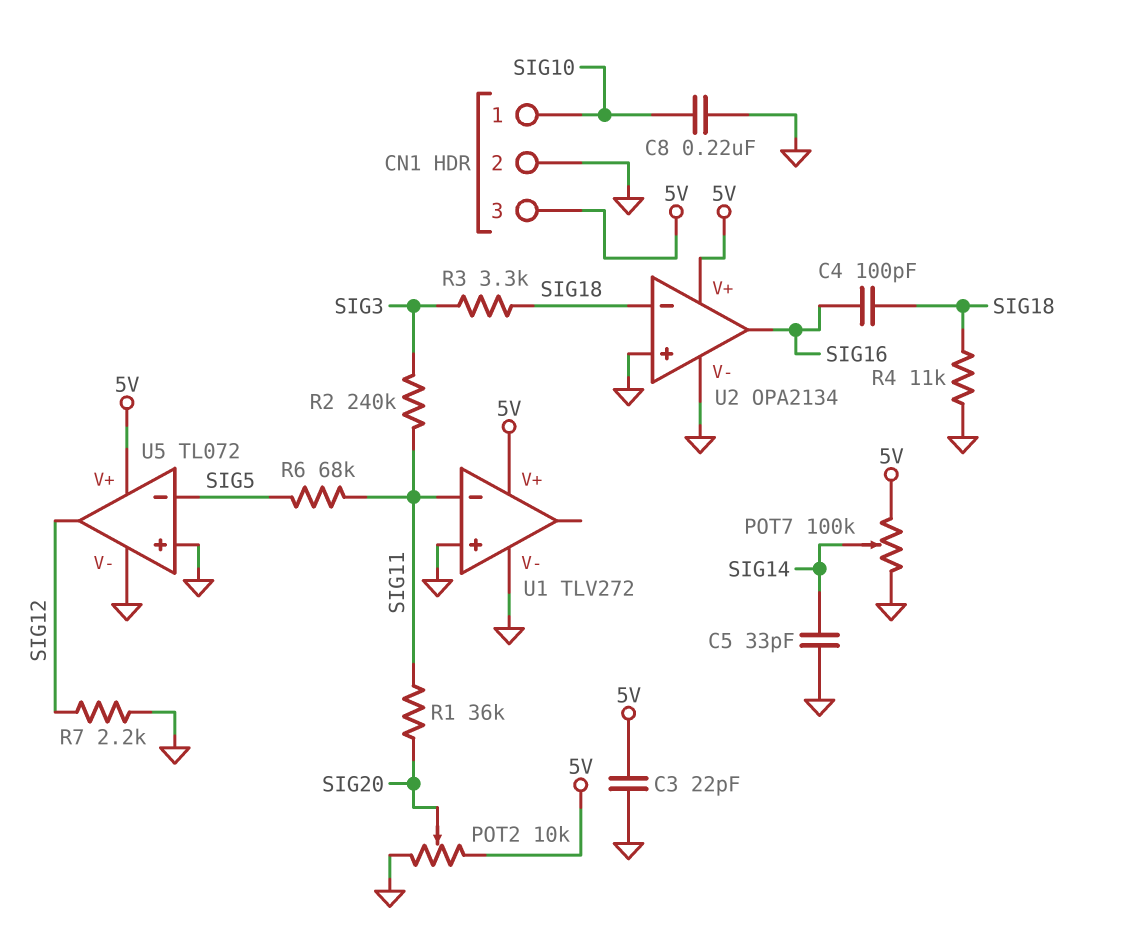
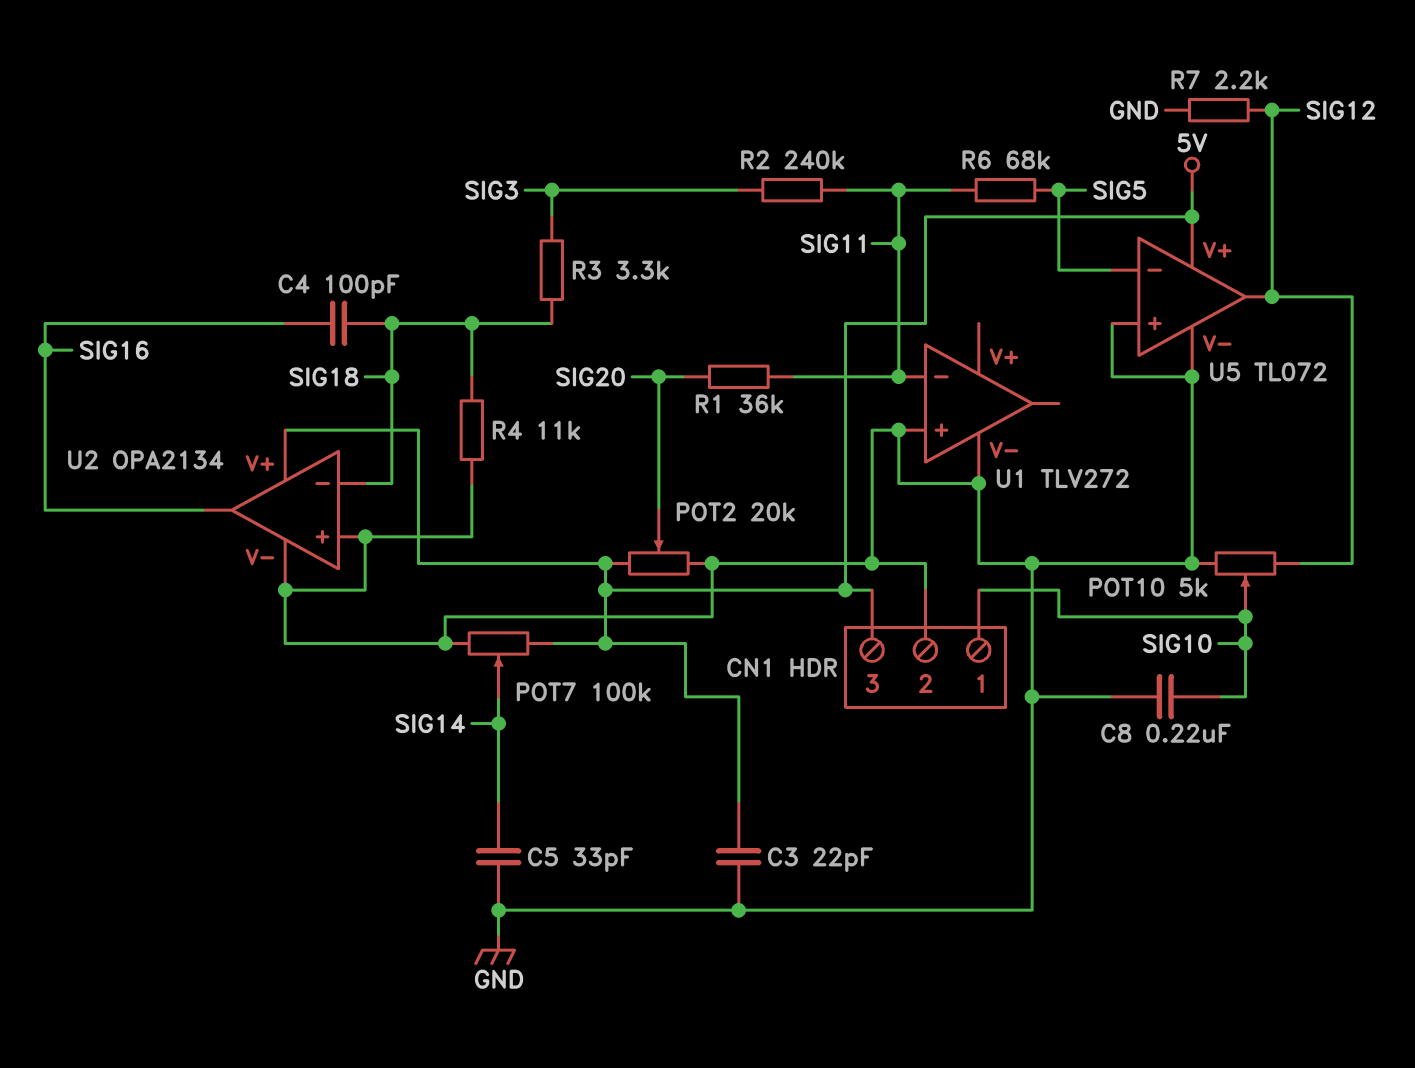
POT2: 10k (5V, GND, wiper SIG20) -> 20k (5V, GND, wiper SIG20)
POT10: none -> 5k (GND, SIG12, wiper SIG10)
U1 pin V+: 5V -> none

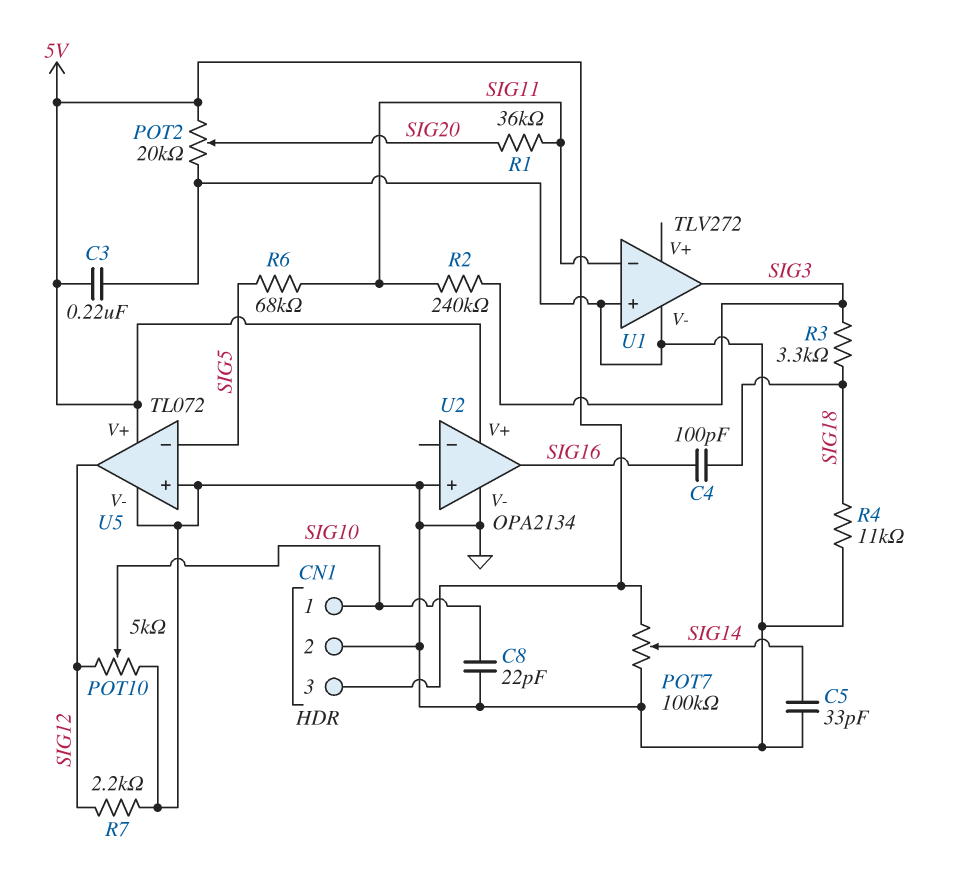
C3: 22pF (5V, GND) -> 220nF (5V, GND)
C8: 220nF (GND, SIG10) -> 22pF (GND, SIG10)
U1 pin out: none -> SIG3
U2 pin in-: SIG18 -> none

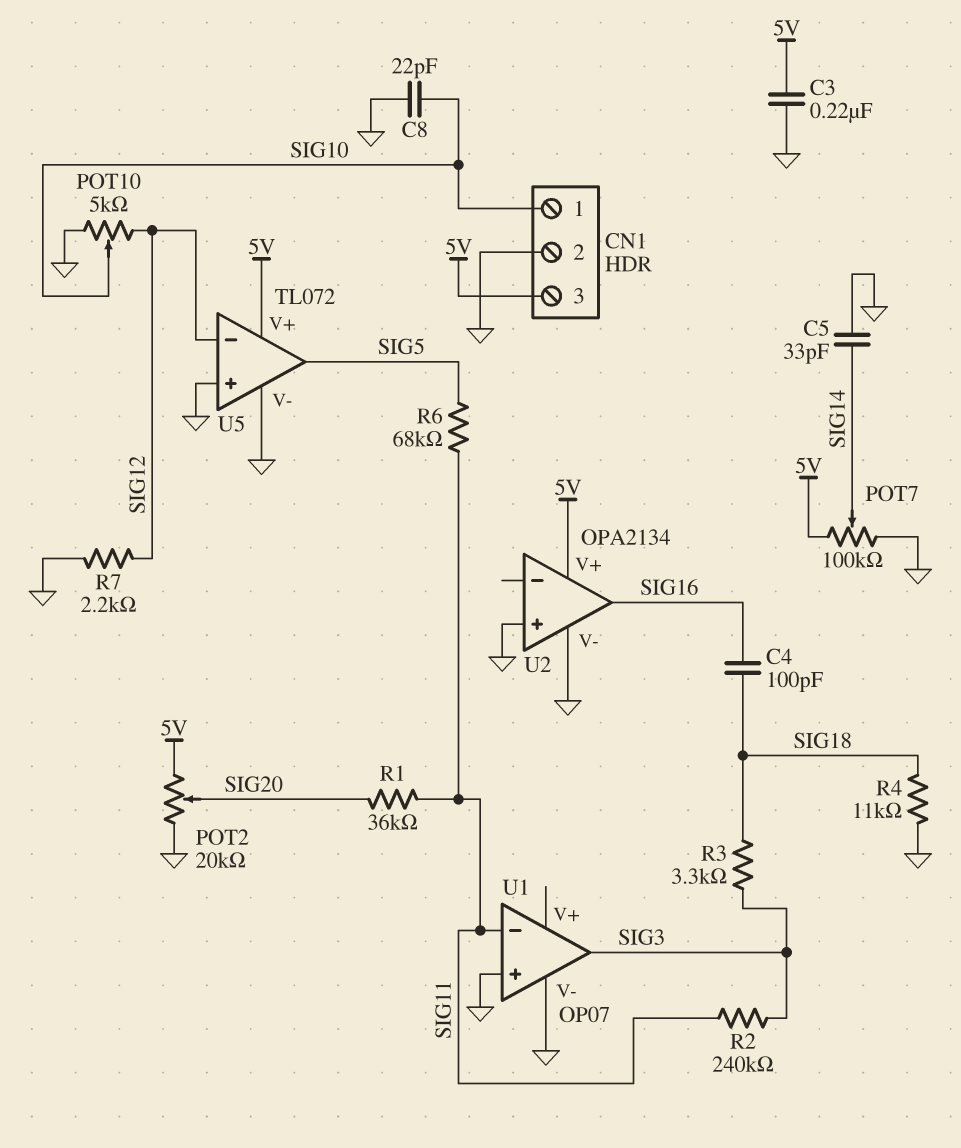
U1: TLV272 -> OP07
U5 pin in-: SIG5 -> SIG12
U5 pin out: SIG12 -> SIG5

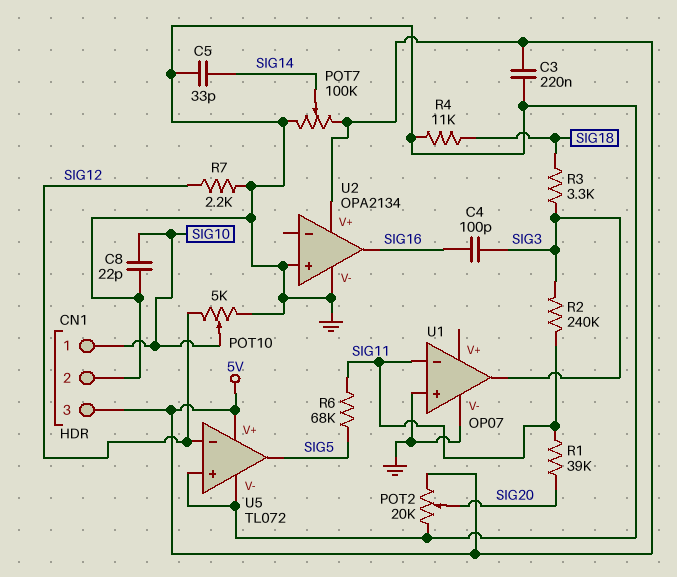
C4: 100pF (SIG16, SIG18) -> 100pF (SIG3, SIG16)
R1: 36k (SIG11, SIG20) -> 39k (SIG11, SIG20)

